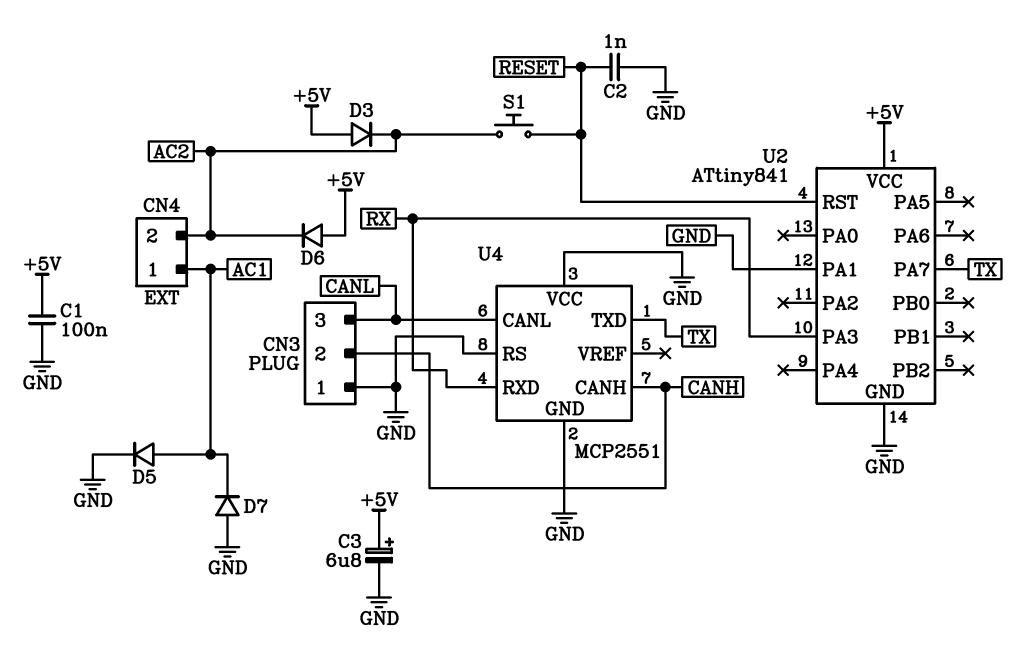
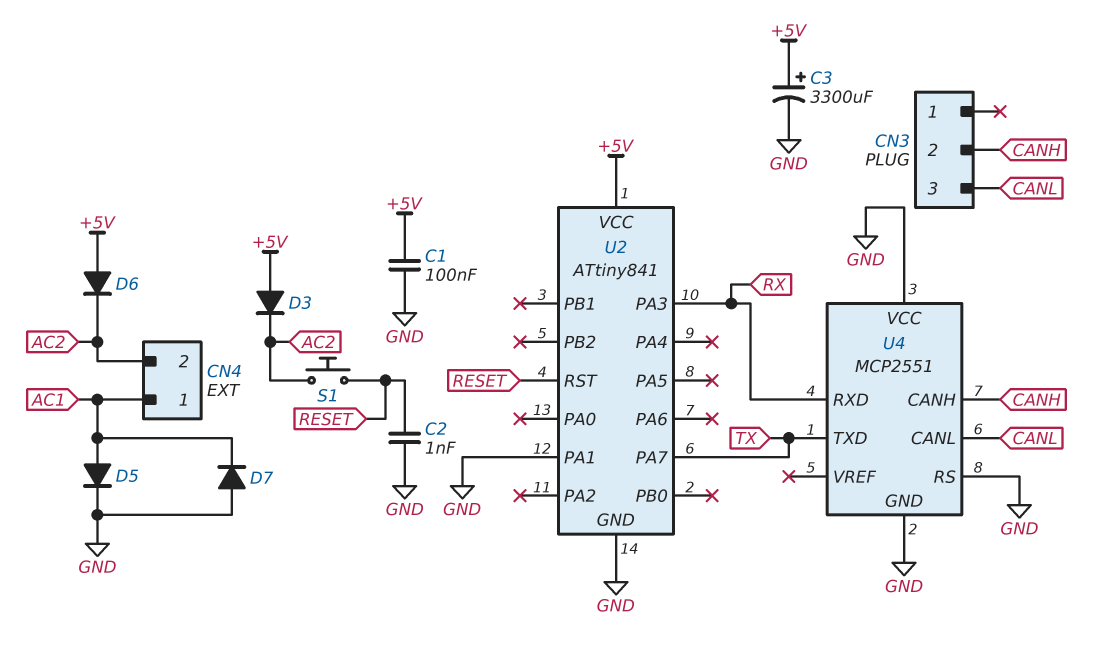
C3: 6.8uF (plus +5V, minus GND) -> 3300uF (plus +5V, minus GND)
CN3 pin 1: GND -> none

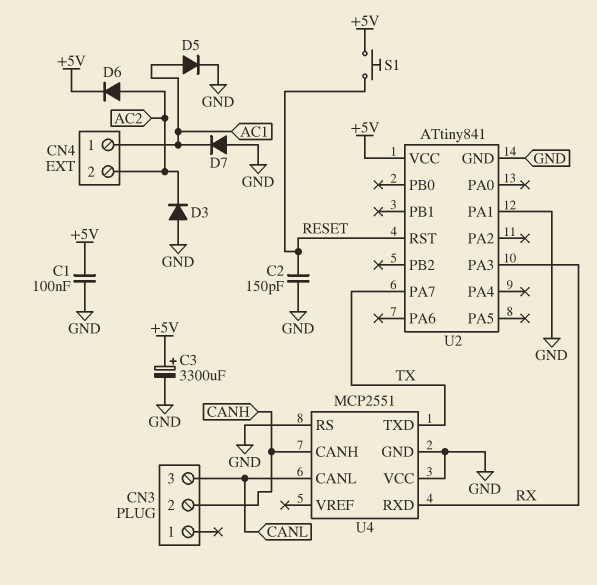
C2: 1nF (GND, RESET) -> 150pF (GND, RESET)
D3: diode (A +5V, K AC2) -> diode (A GND, K AC2)
D6: diode (A +5V, K AC2) -> diode (A AC2, K +5V)
S1: button (AC2, RESET) -> button (+5V, RESET)

